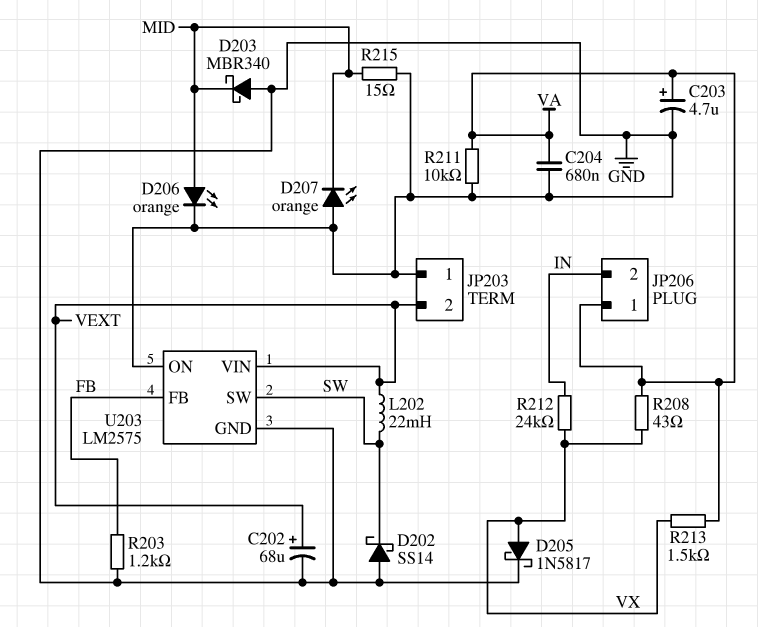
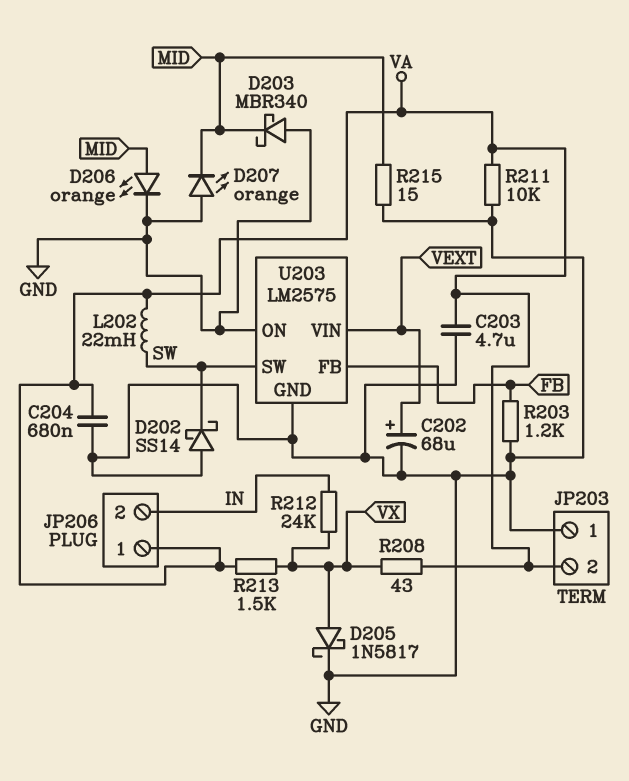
C203: 4.7uF (plus VA, minus GND) -> 4.7uF (GND, VA)
JP203 pin 2: VEXT -> VA
L202: 22mH (SW, VEXT) -> 22mH (SW, VA)

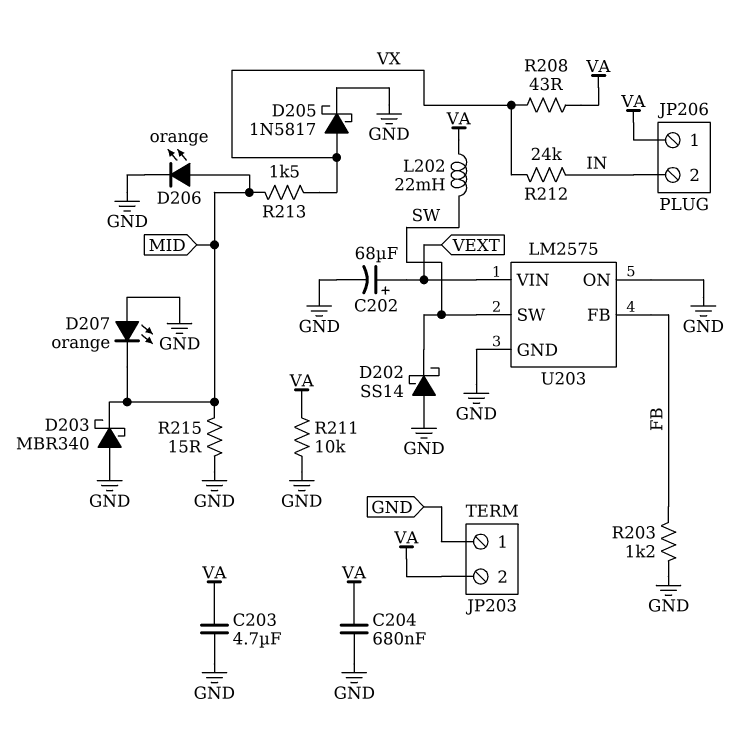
R213: 1.5k (VA, VX) -> 1.5k (MID, VX)

